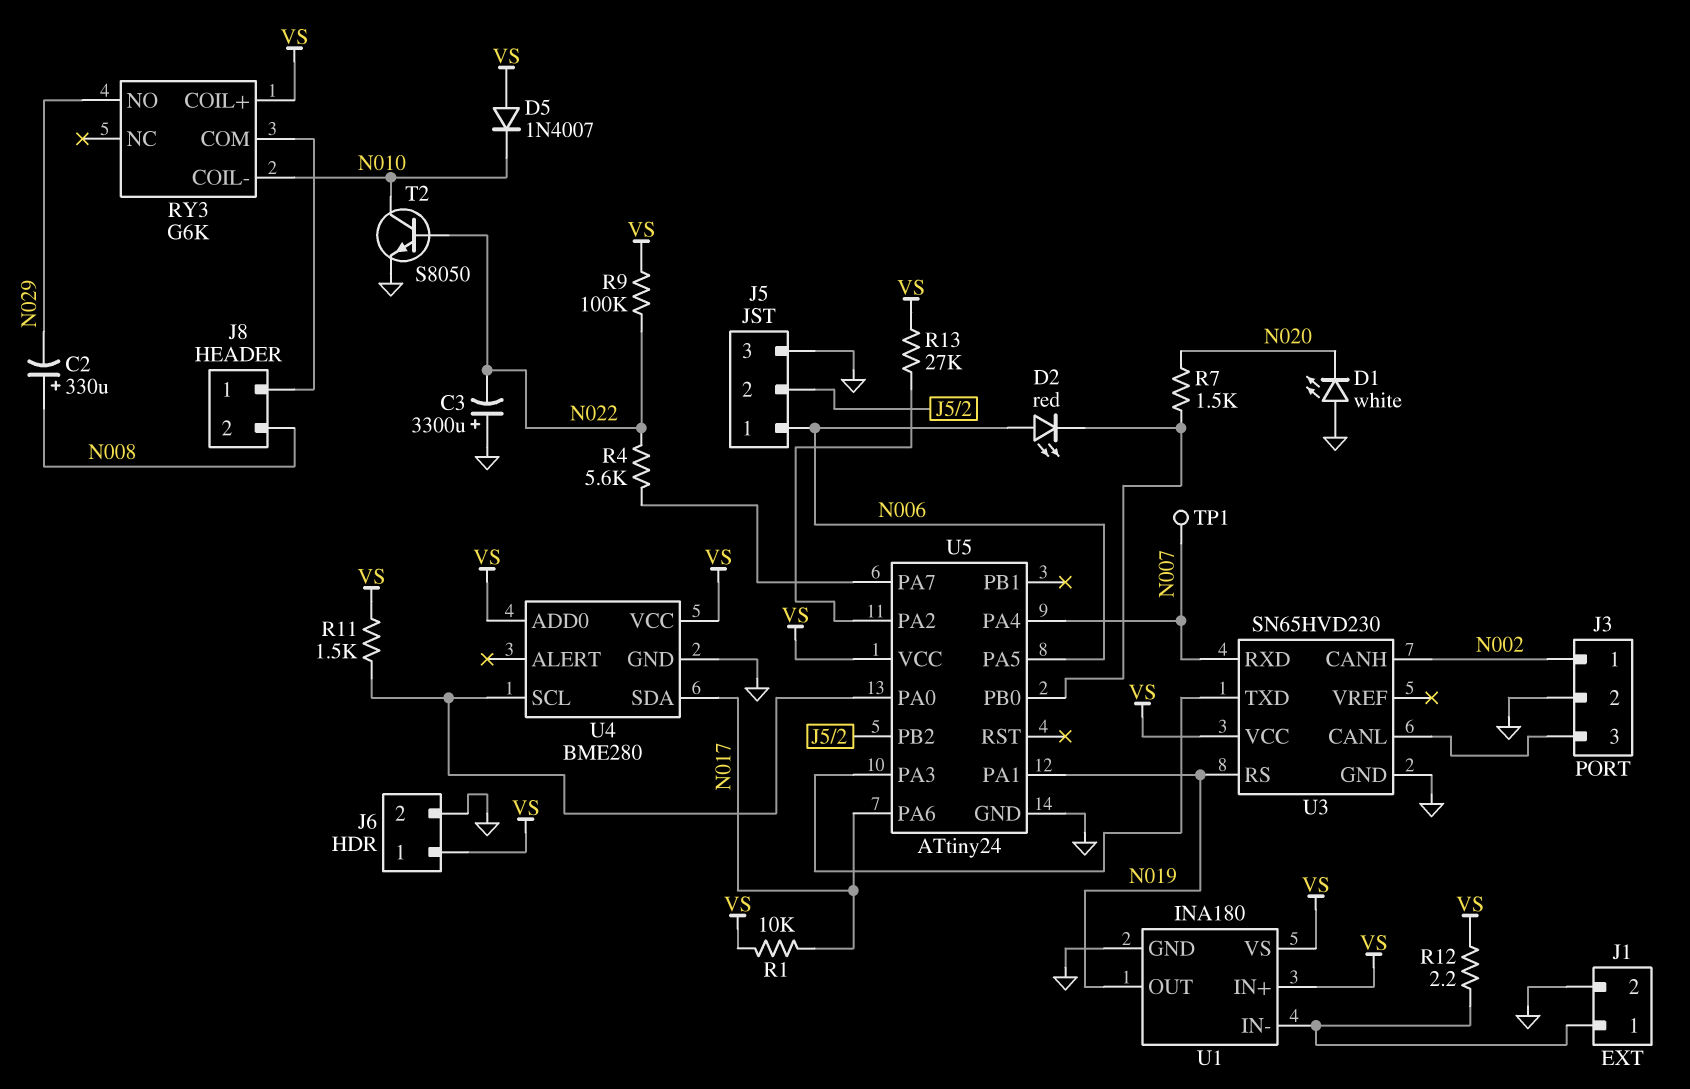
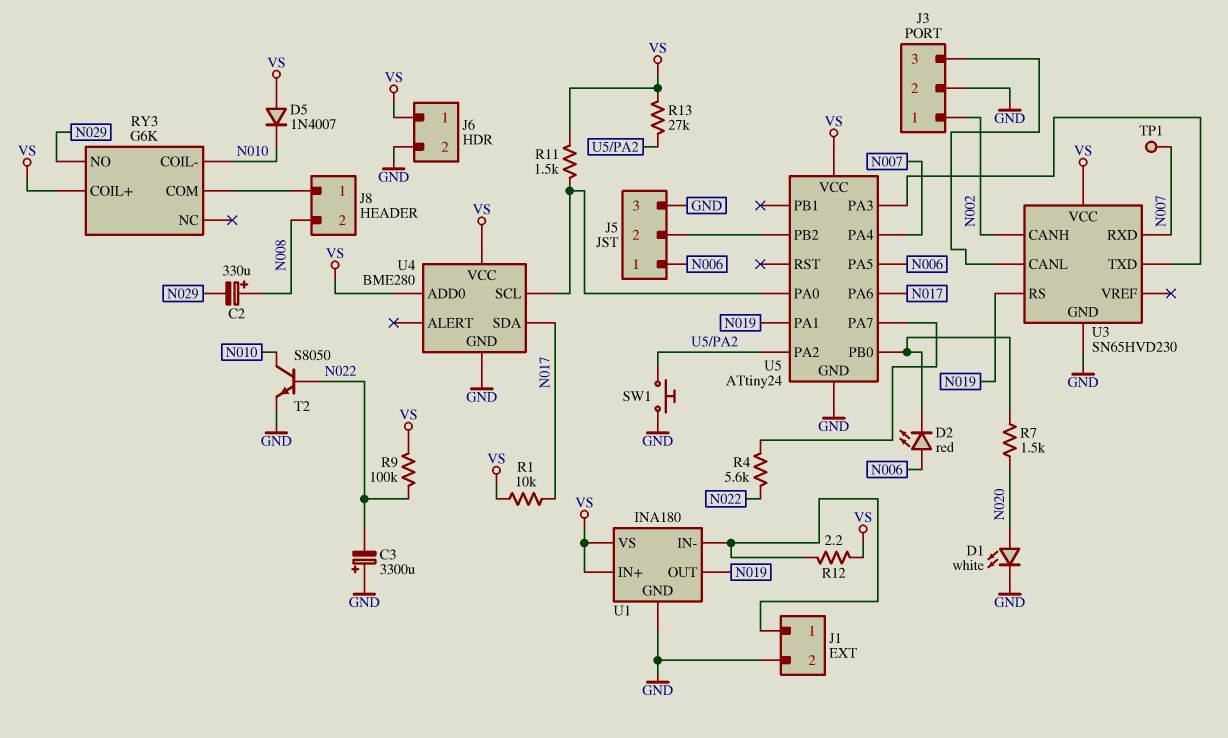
D1: LED white (A GND, K N020) -> LED white (A N020, K GND)
SW1: none -> button (GND, U5/PA2)

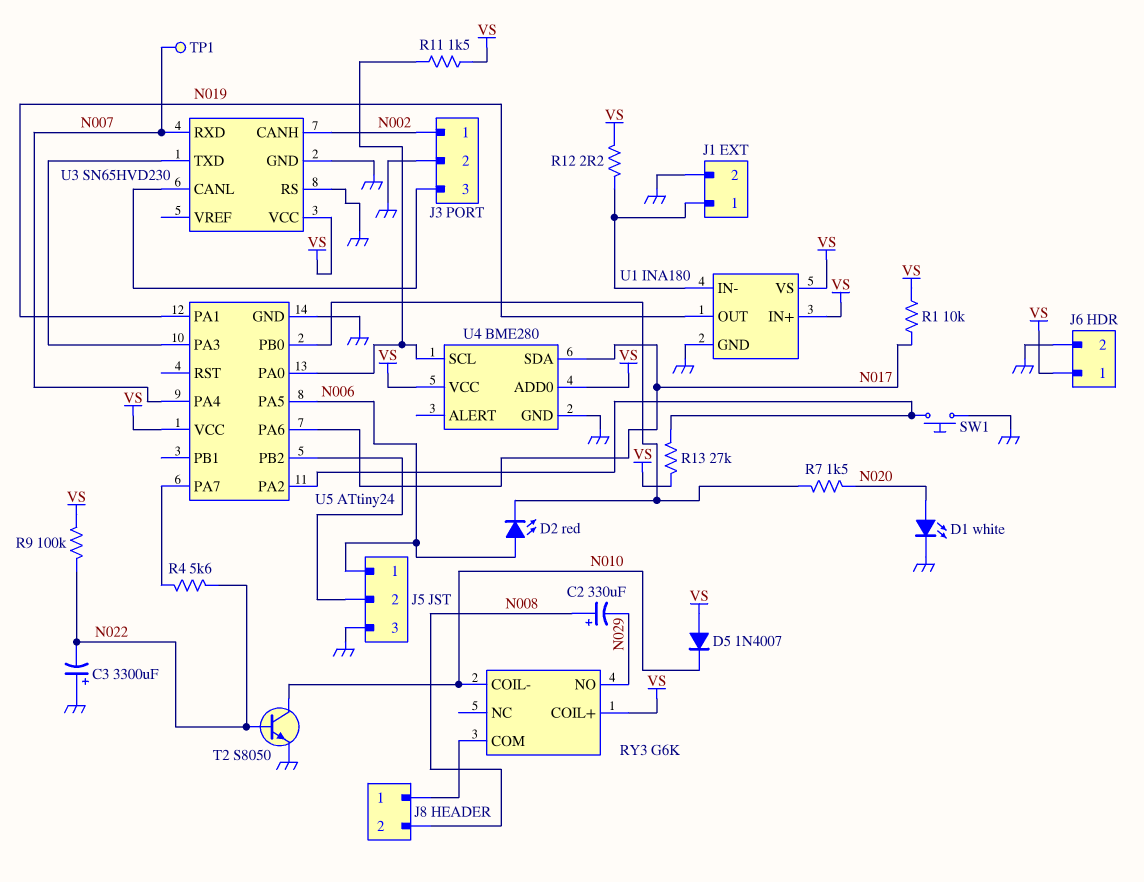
U3 pin RS: N019 -> GND

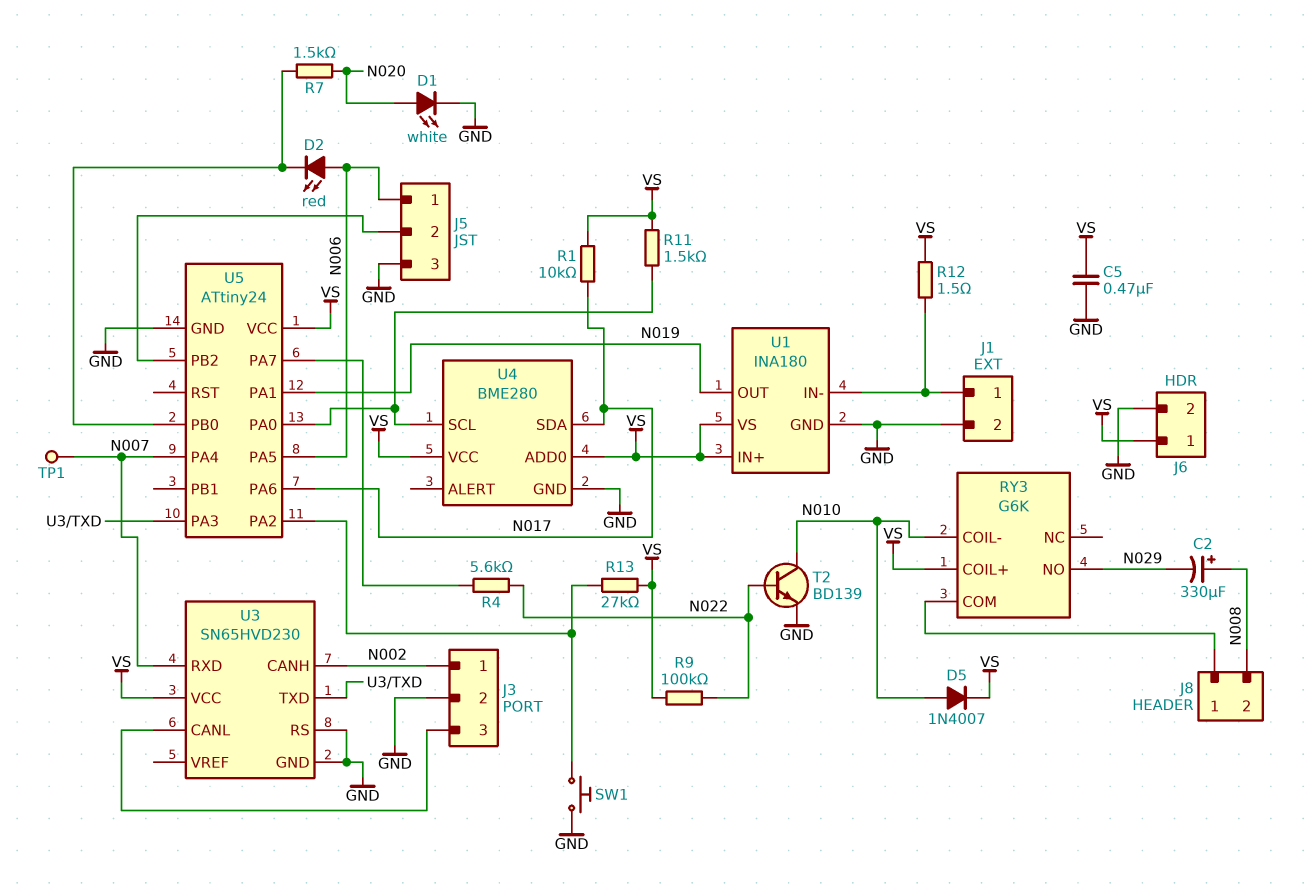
C3: 3300uF (plus GND, minus N022) -> none
C5: none -> 470nF (GND, VS)
D5: diode 1N4007 (A VS, K N010) -> diode 1N4007 (A N010, K VS)
R12: 2.2 (J1/1, VS) -> 1.5 (J1/1, VS)
T2: NPN S8050 (B N022, C N010, E GND) -> NPN BD139 (B N022, C N010, E GND)

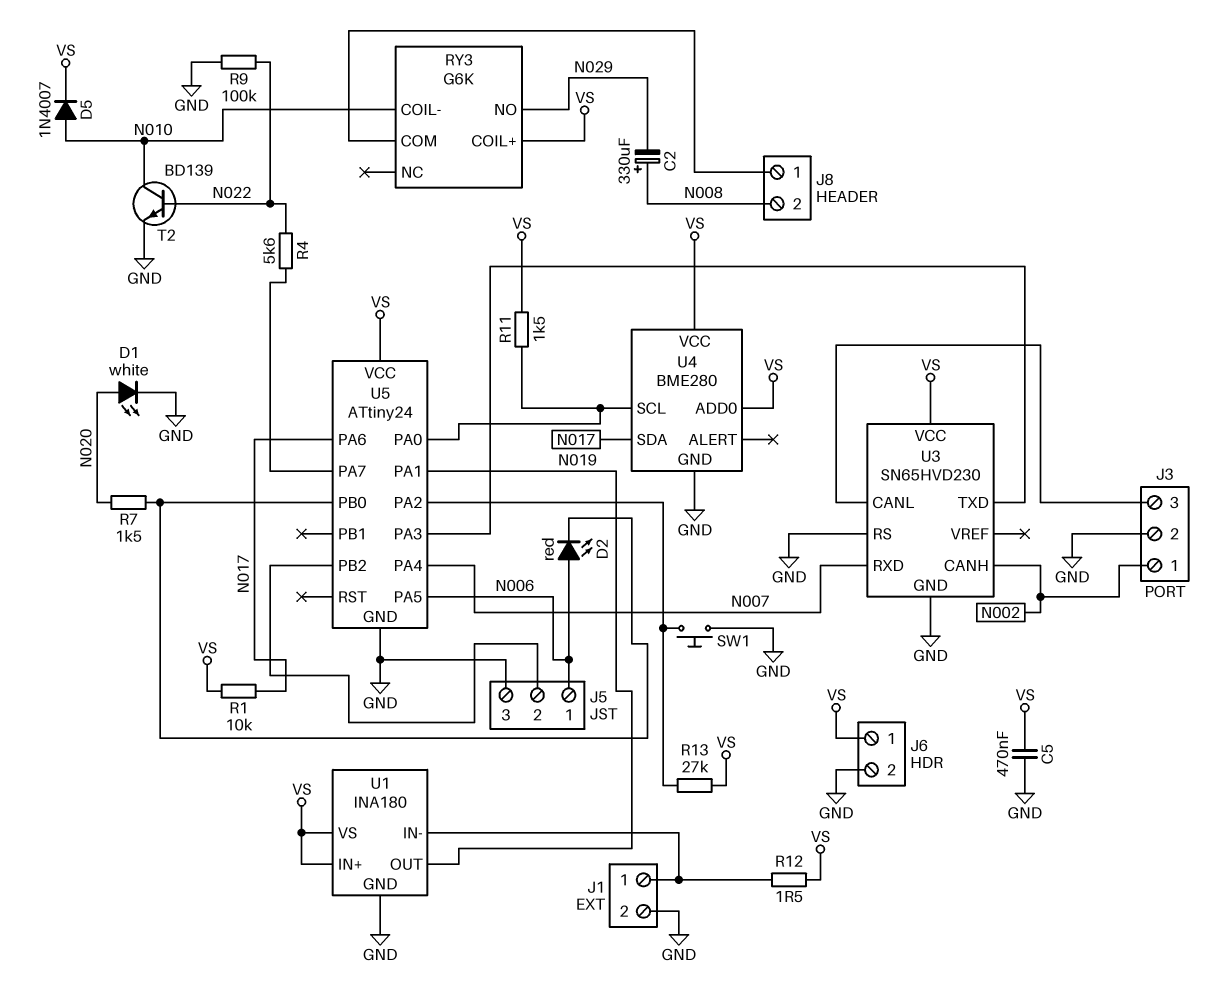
R9: 100k (N022, VS) -> 100k (GND, N022)
TP1: test point (N007) -> none

